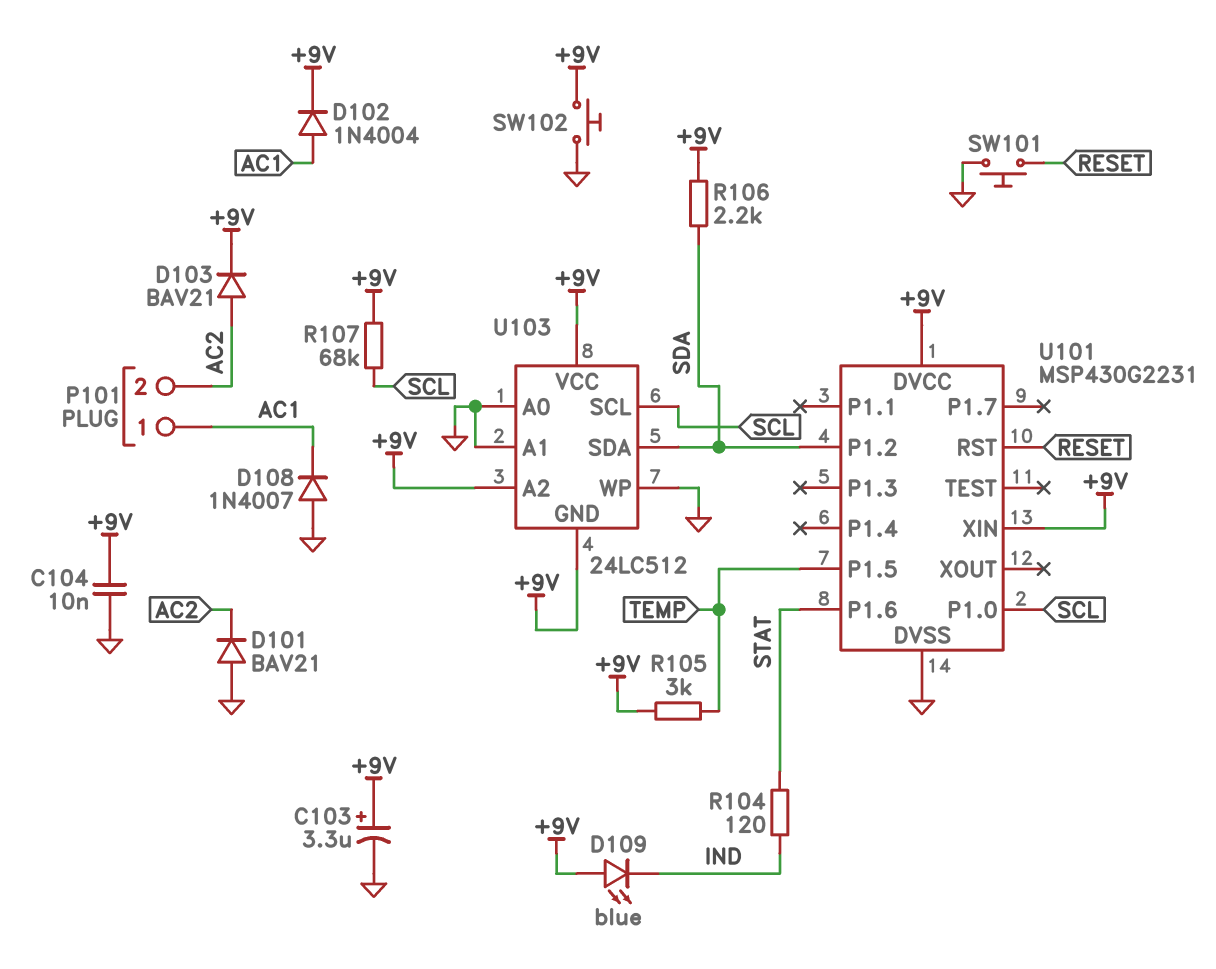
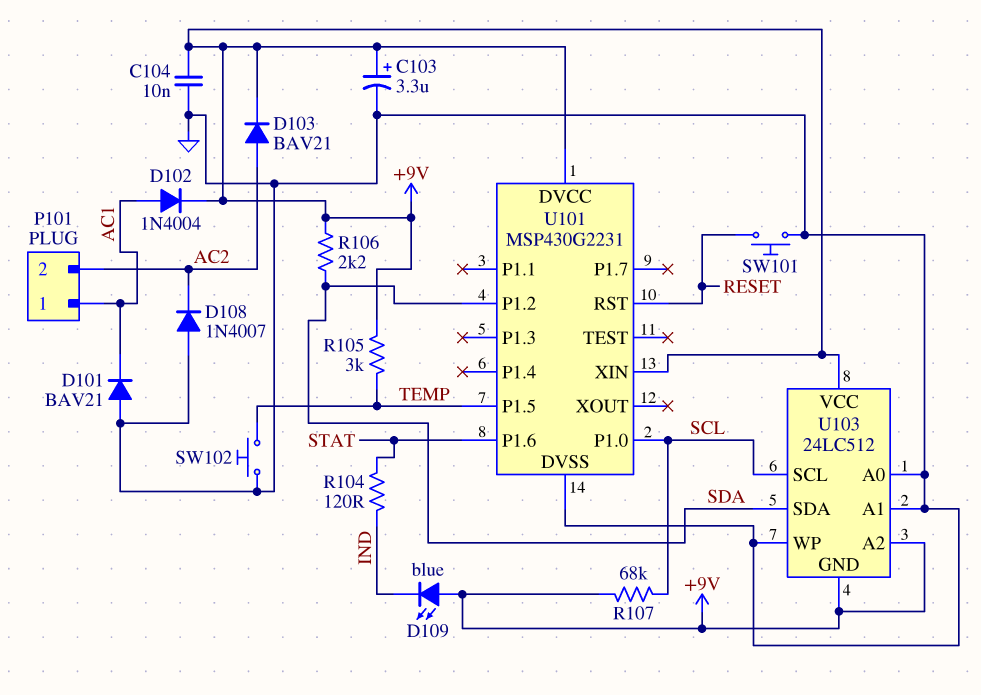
D101: diode BAV21 (A GND, K AC2) -> diode BAV21 (A GND, K AC1)
D108: diode 1N4007 (A GND, K AC1) -> diode 1N4007 (A GND, K AC2)
SW102: button (+9V, GND) -> button (GND, TEMP)

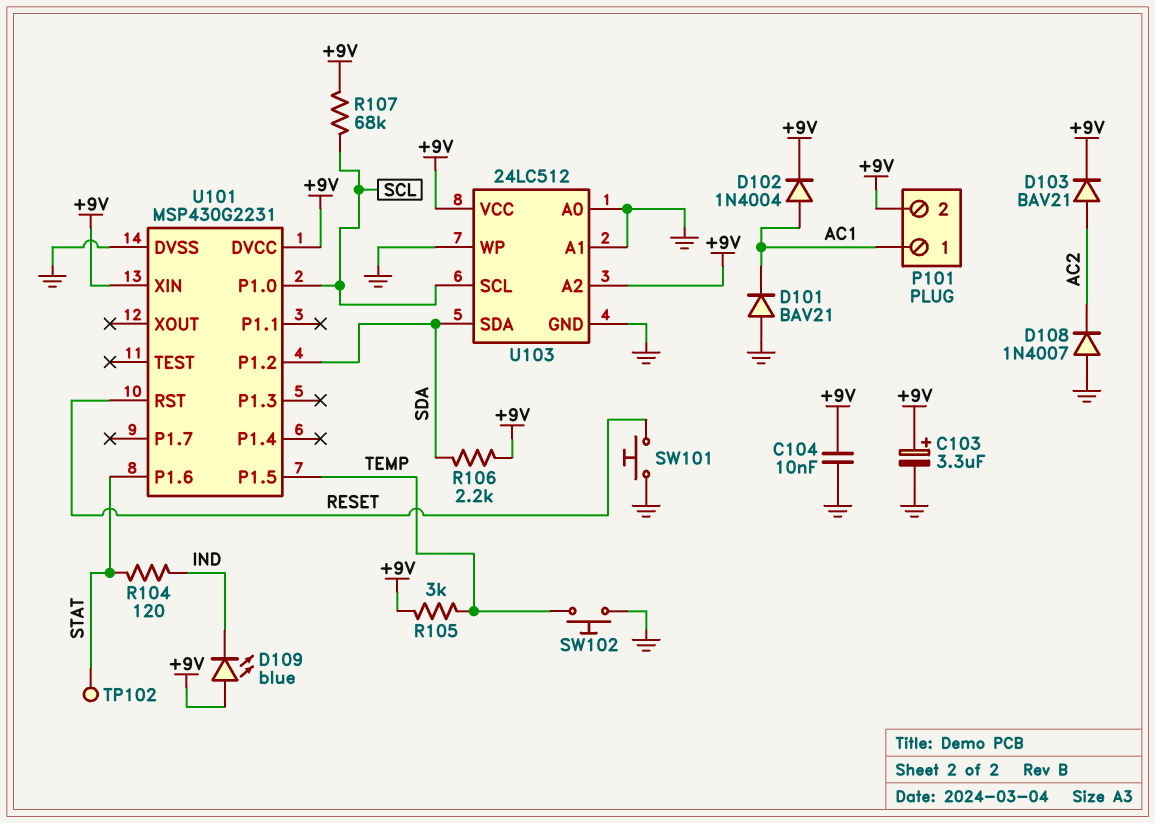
P101 pin 2: AC2 -> +9V
TP102: none -> test point (STAT)
U103 pin GND: +9V -> GND

